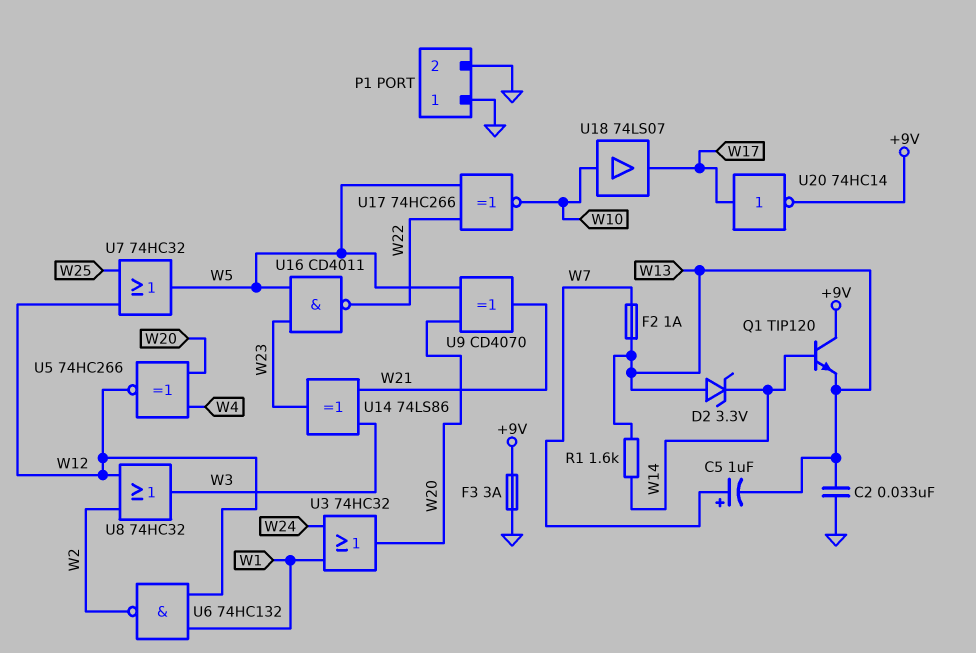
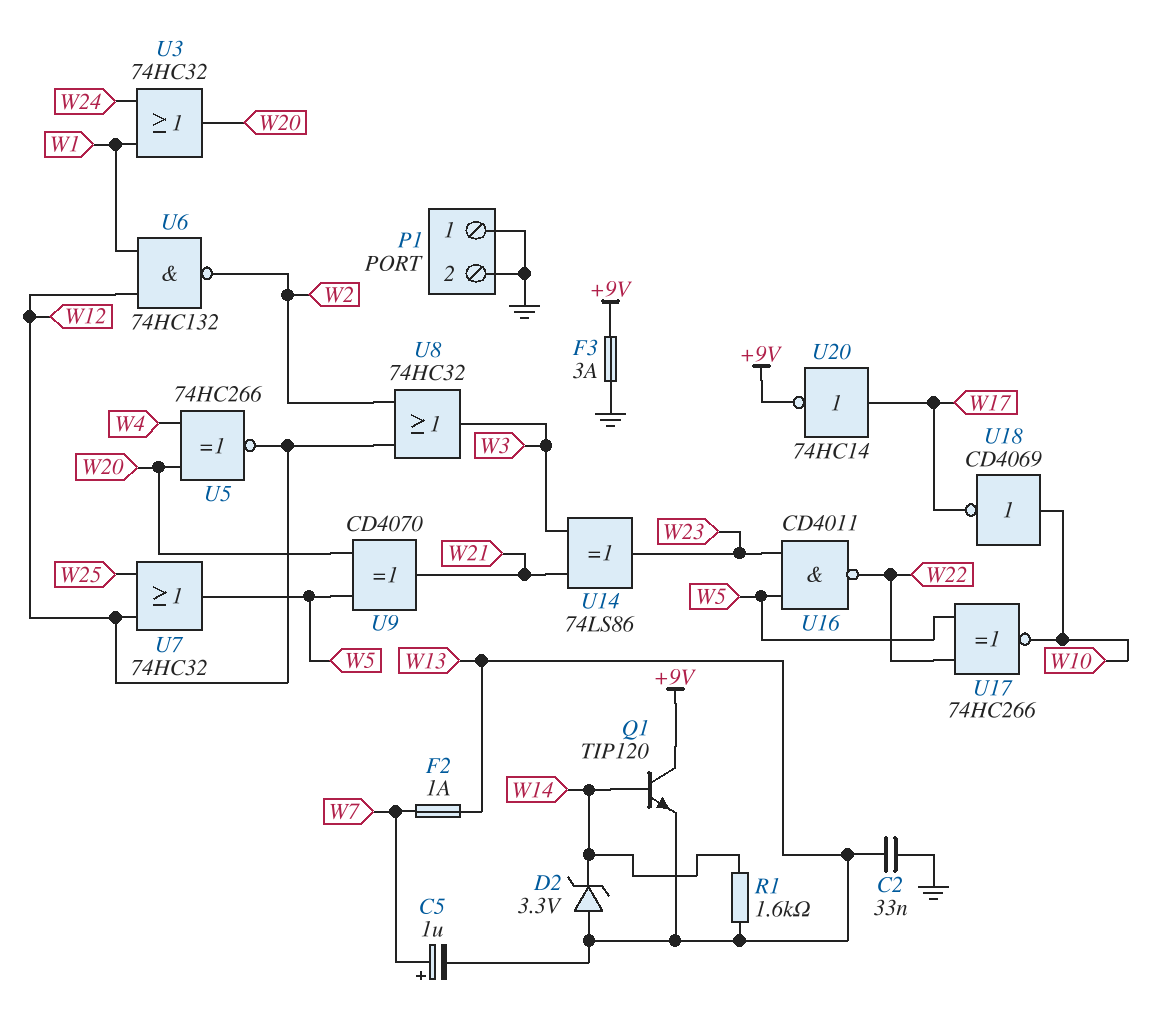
U18: buffer 74LS07 (in W10, out W17) -> NOT CD4069 (in W10, out W17)

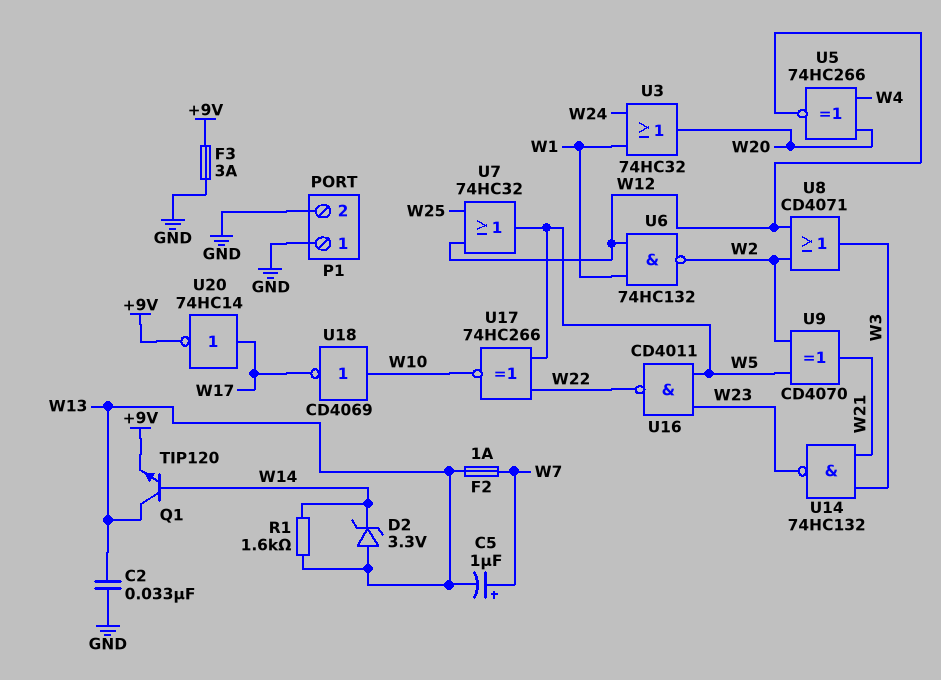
Q1: NPN TIP120 (B W14, C +9V, E W13) -> NPN TIP120 (B W14, C W13, E +9V)
U8: OR 74HC32 (in W2, in W12, out W3) -> OR CD4071 (in W2, in W12, out W3)
U9: XOR CD4070 (in W5, in W20, out W21) -> XOR CD4070 (in W2, in W5, out W21)
U14: XOR 74LS86 (in W3, in W21, out W23) -> NAND 74HC132 (in W3, in W21, out W23)

